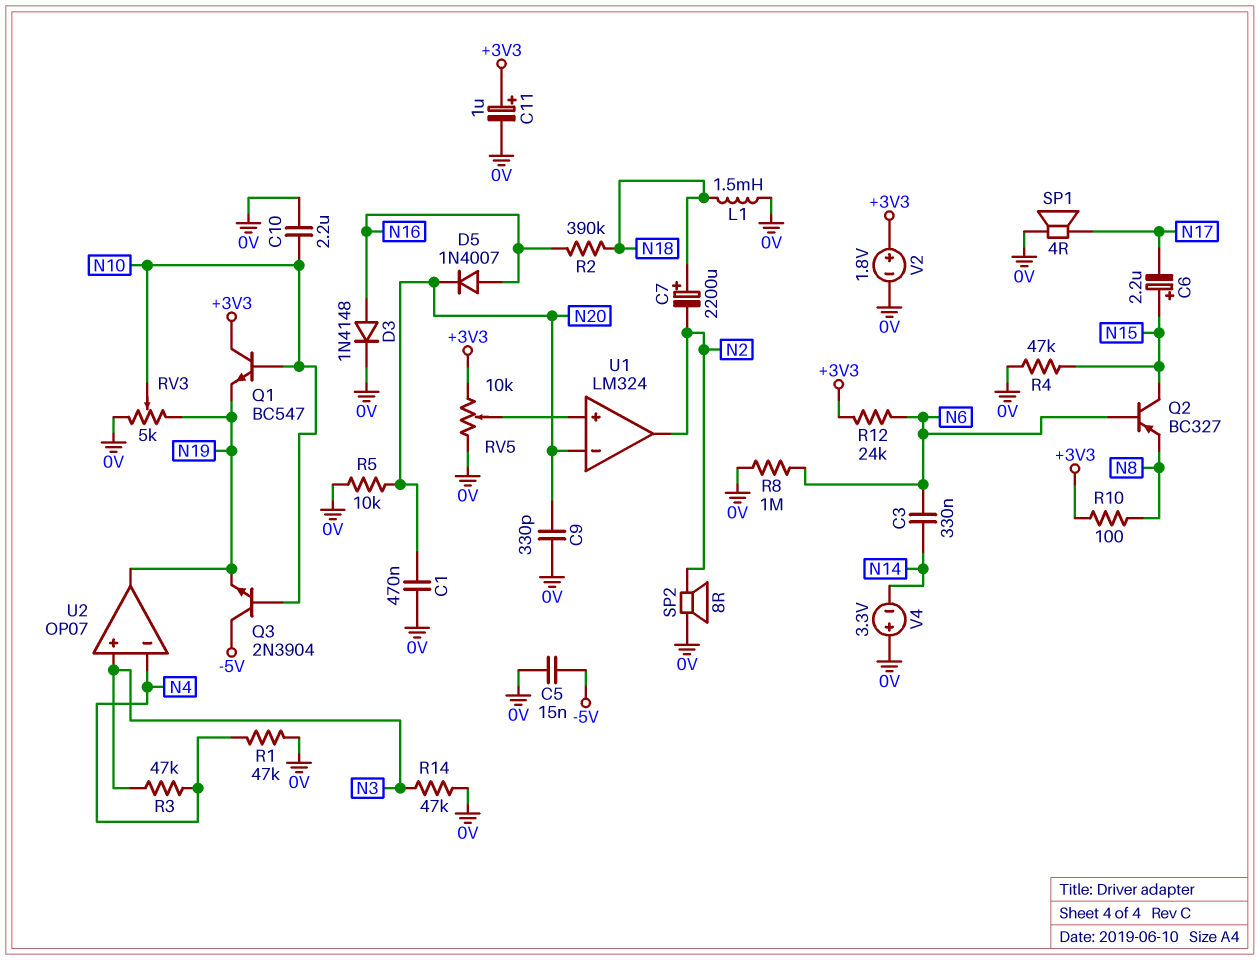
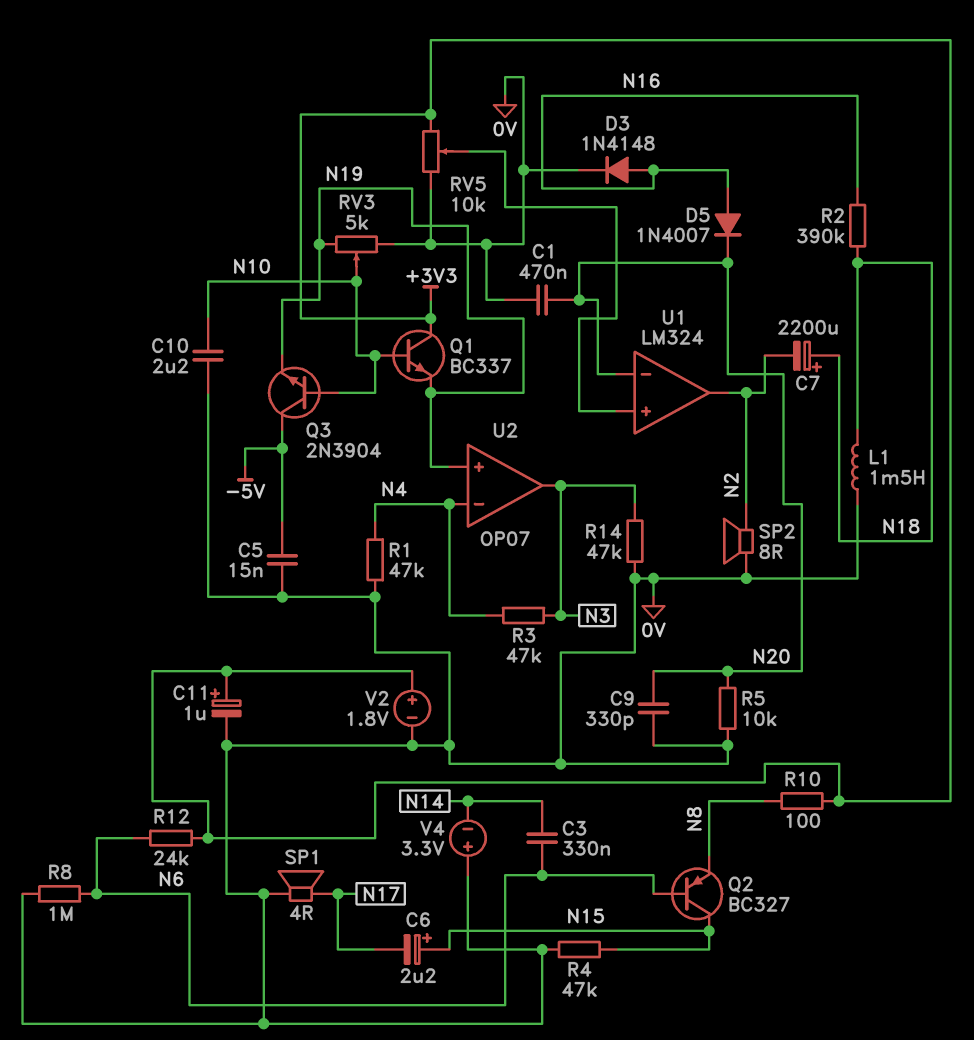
Q1: NPN BC547 (B N10, C +3V3, E N19) -> NPN BC337 (B N10, C +3V3, E N19)
U2 pin in+: N3 -> N19
U2 pin out: N19 -> N3

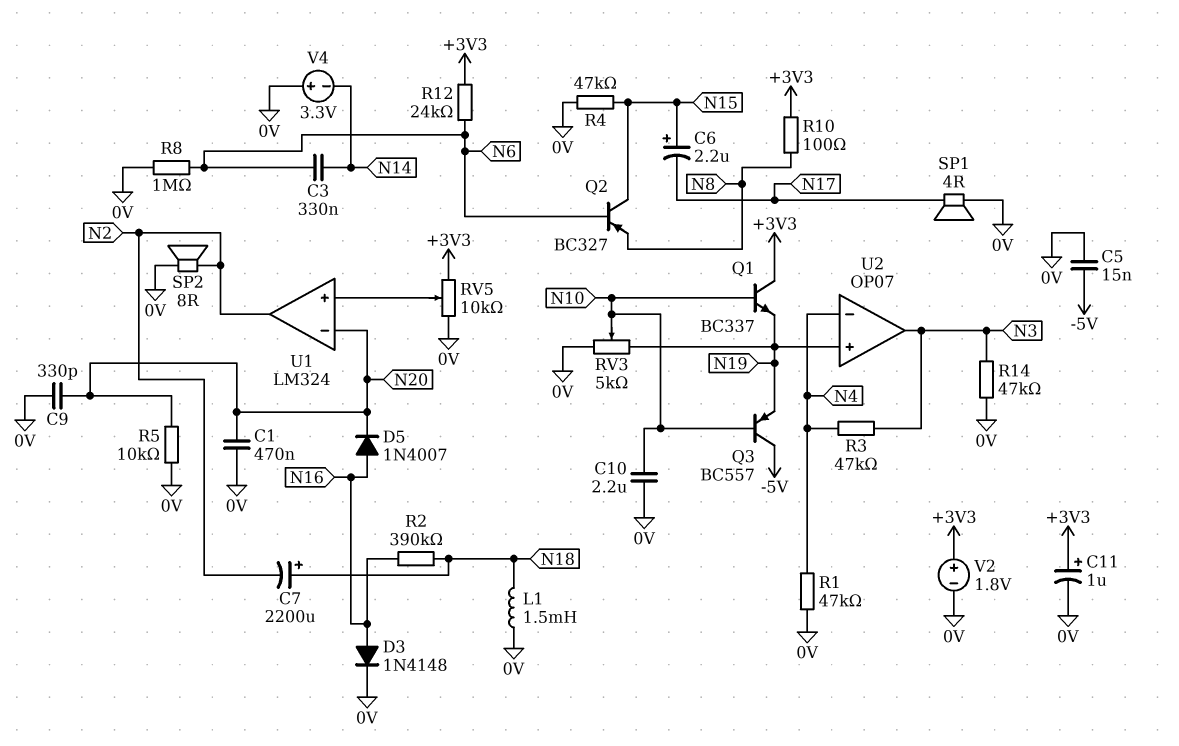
Q3: NPN 2N3904 (B N10, C -5V, E N19) -> PNP BC557 (B N10, C -5V, E N19)

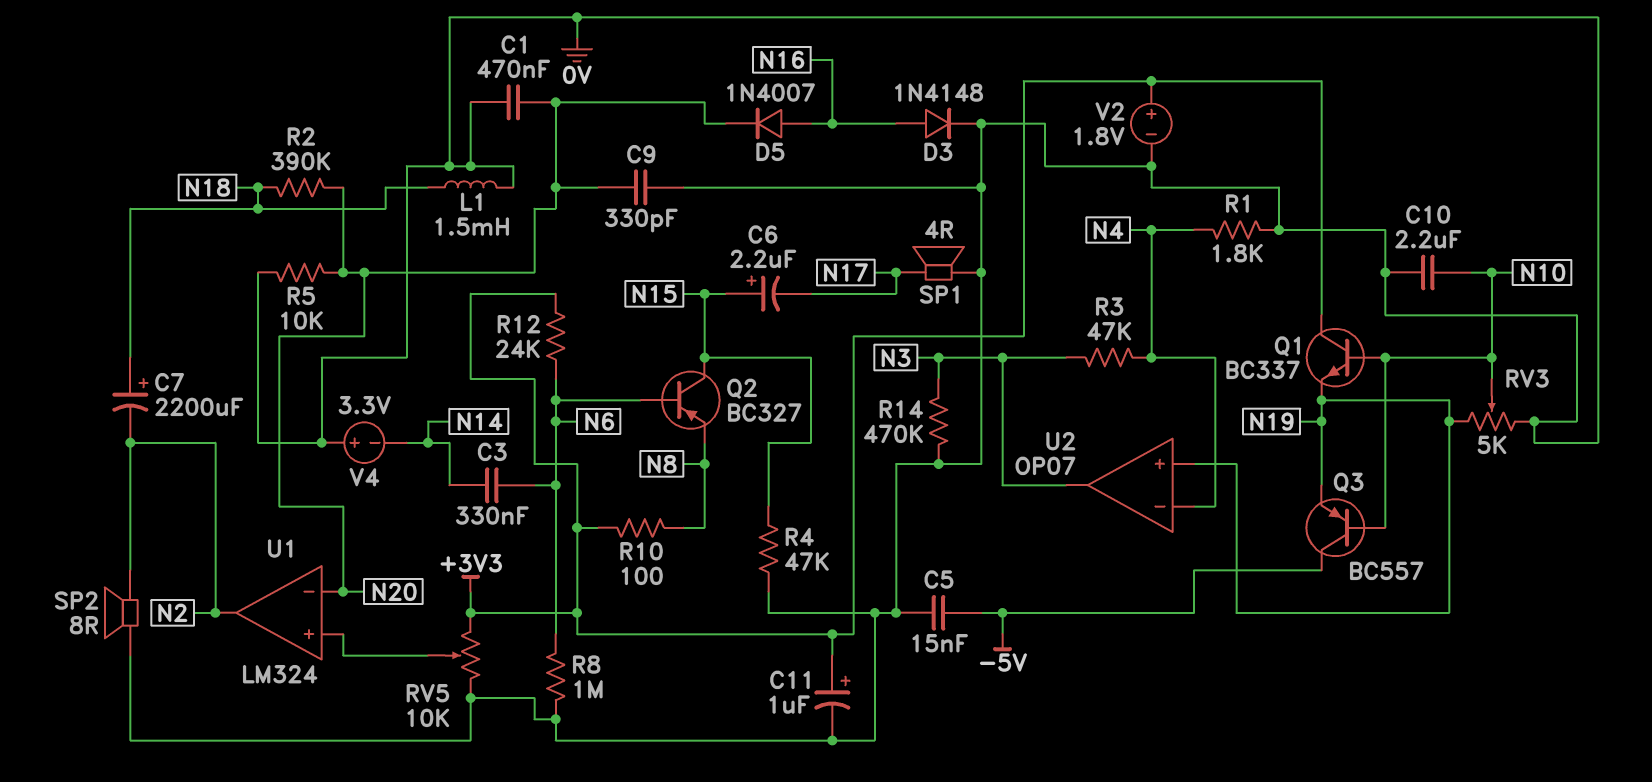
R1: 47k (0V, N4) -> 1.8k (0V, N4)
R2: 390k (N16, N18) -> 390k (N18, N20)
R14: 47k (0V, N3) -> 470k (0V, N3)

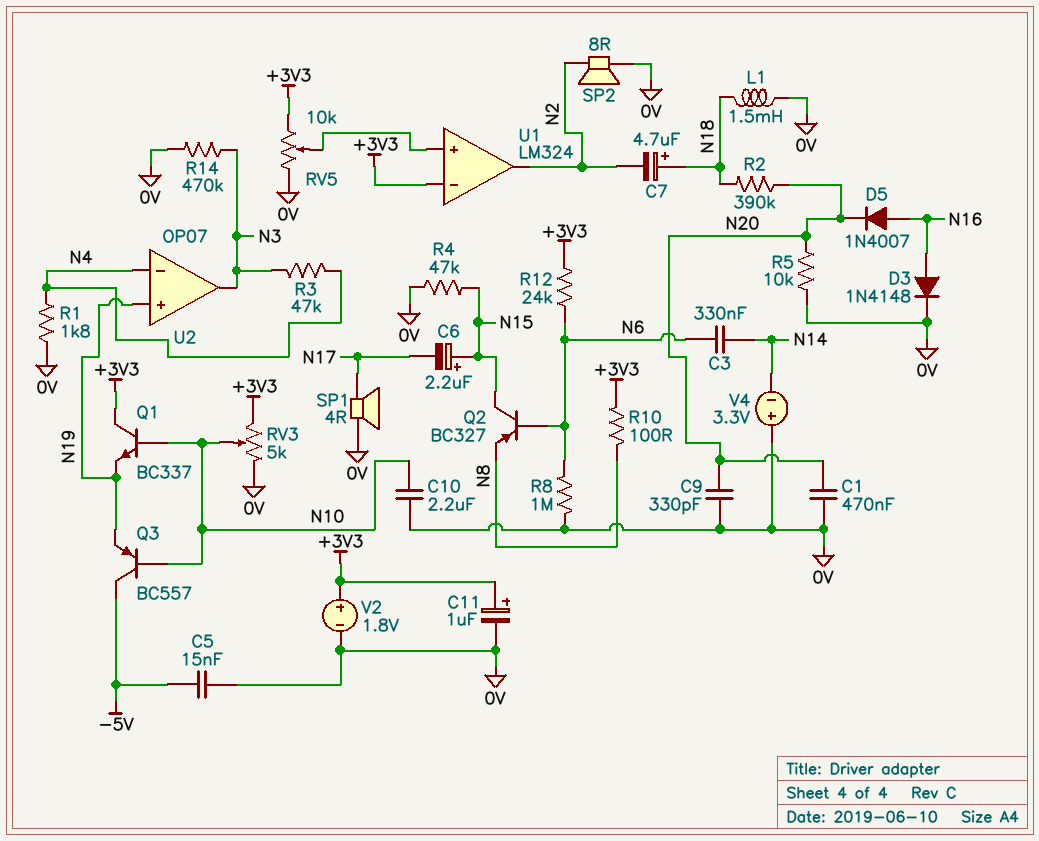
C7: 2200uF (plus N18, minus N2) -> 4.7uF (plus N18, minus N2)
RV3: 5k (0V, N19, wiper N10) -> 5k (+3V3, 0V, wiper N10)
U1 pin in-: N20 -> +3V3

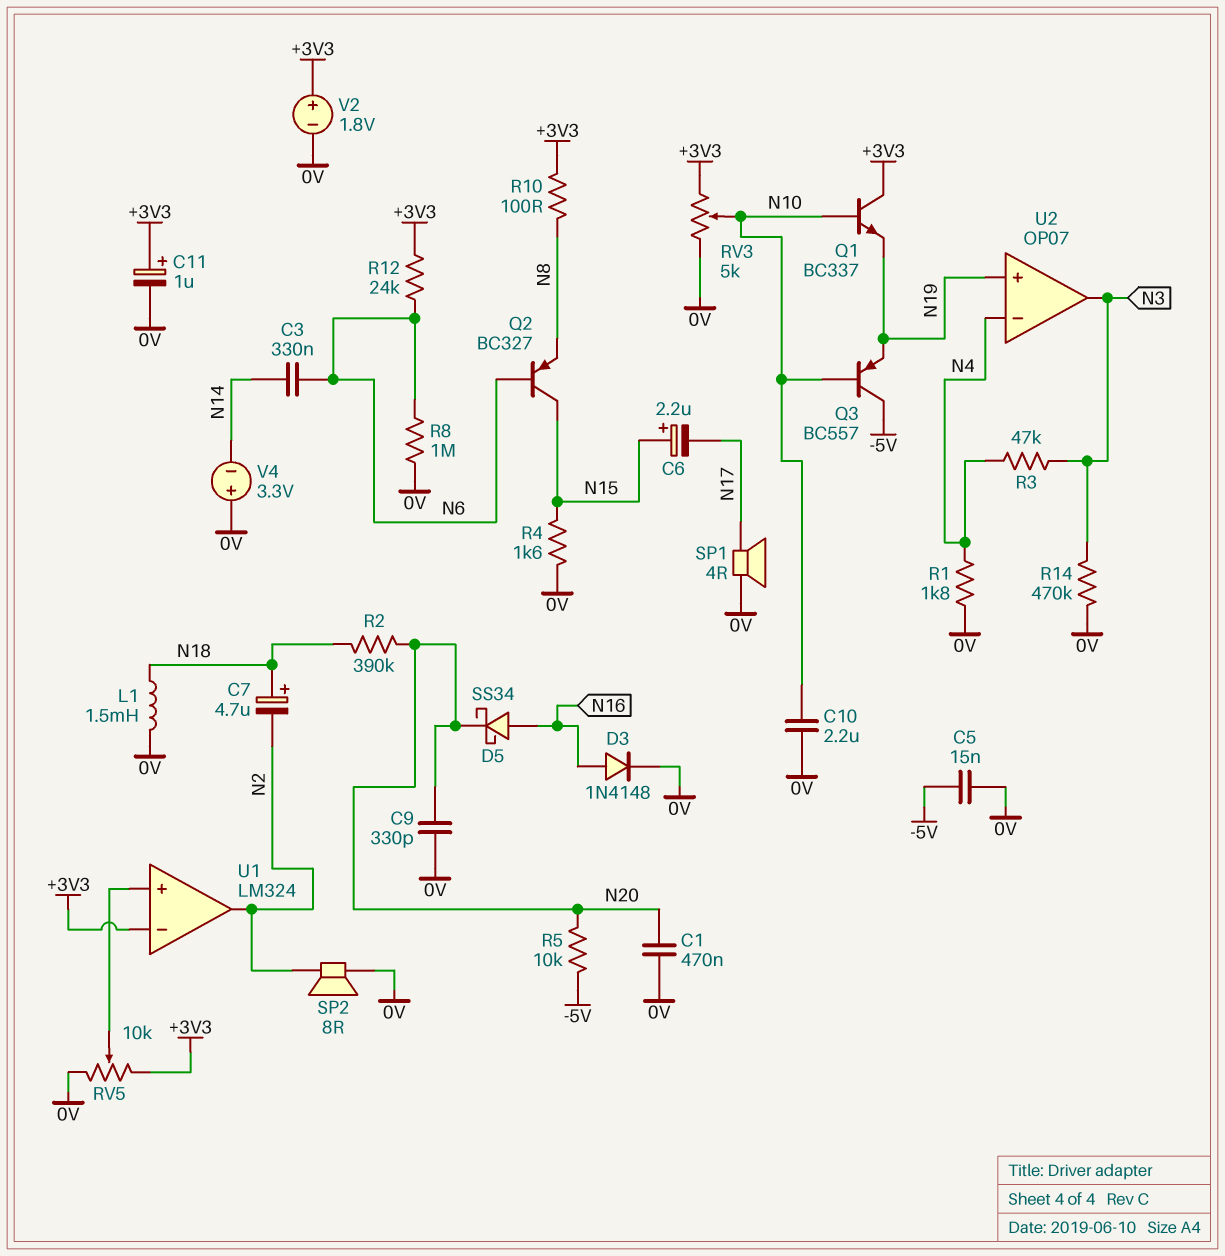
D5: diode 1N4007 (A N16, K N20) -> schottky SS34 (A N16, K N20)
R4: 47k (0V, N15) -> 1.6k (0V, N15)
R5: 10k (0V, N20) -> 10k (-5V, N20)

